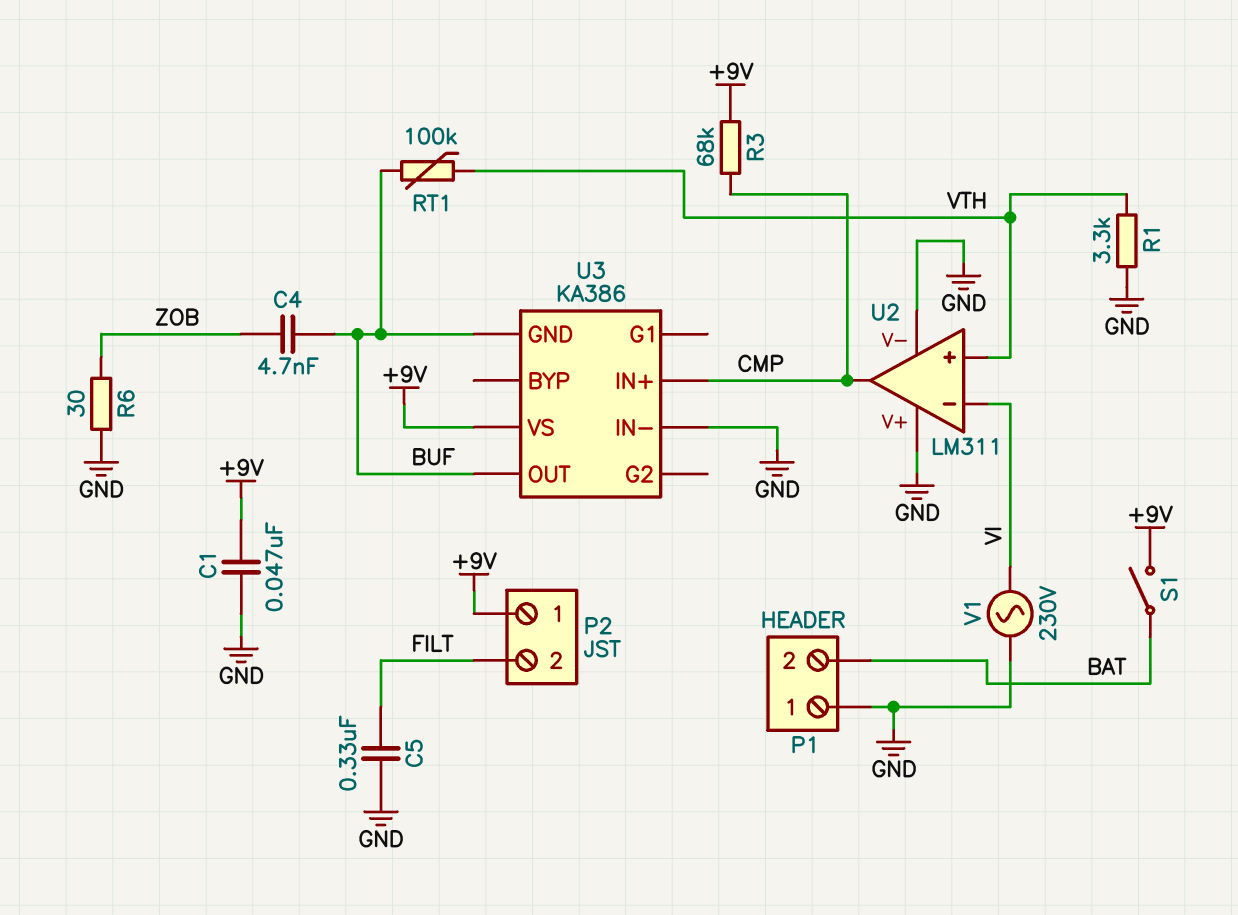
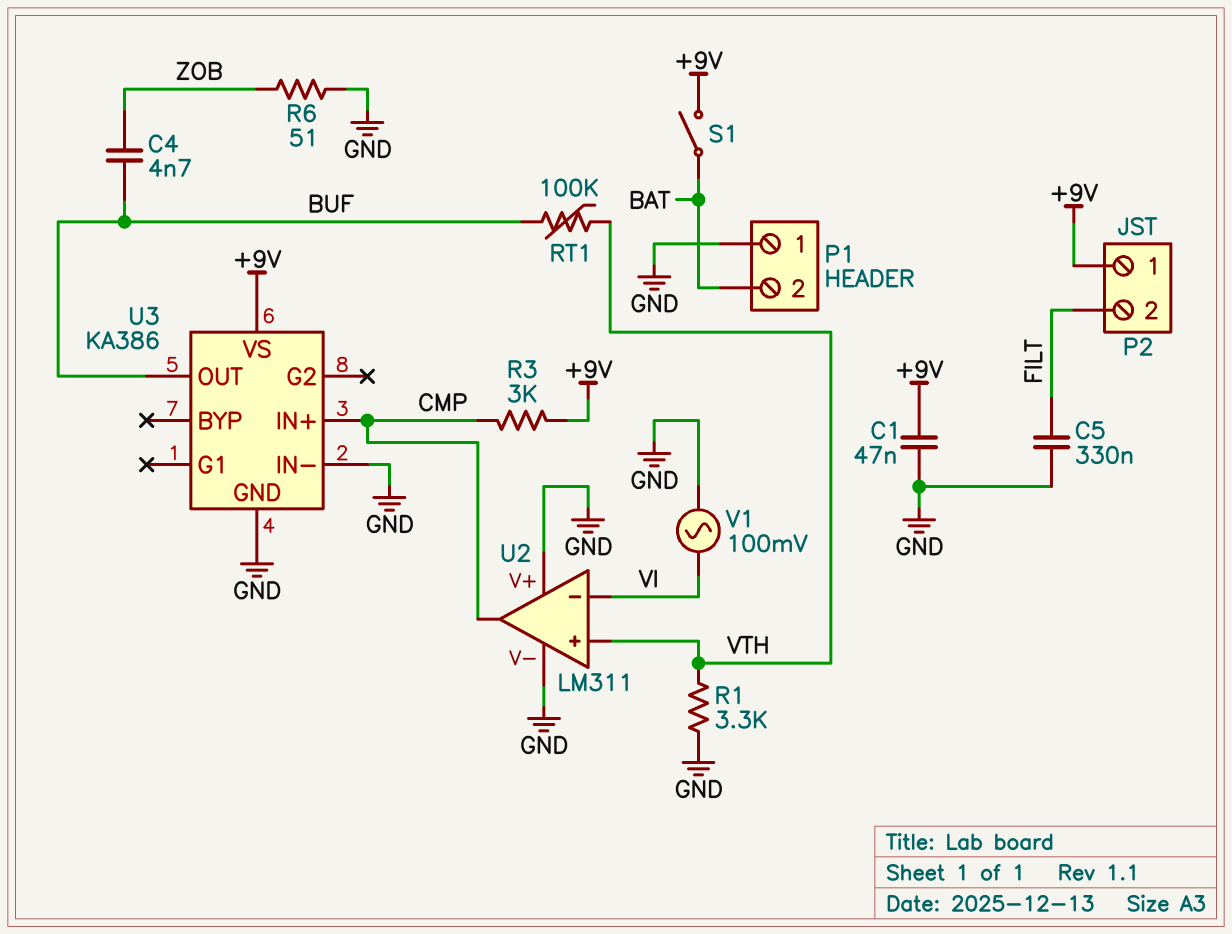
R3: 68k (+9V, CMP) -> 3k (+9V, CMP)
R6: 30 (GND, ZOB) -> 51 (GND, ZOB)
U3 pin GND: BUF -> GND
V1: AC 230V (GND, VI) -> AC 100mV (GND, VI)

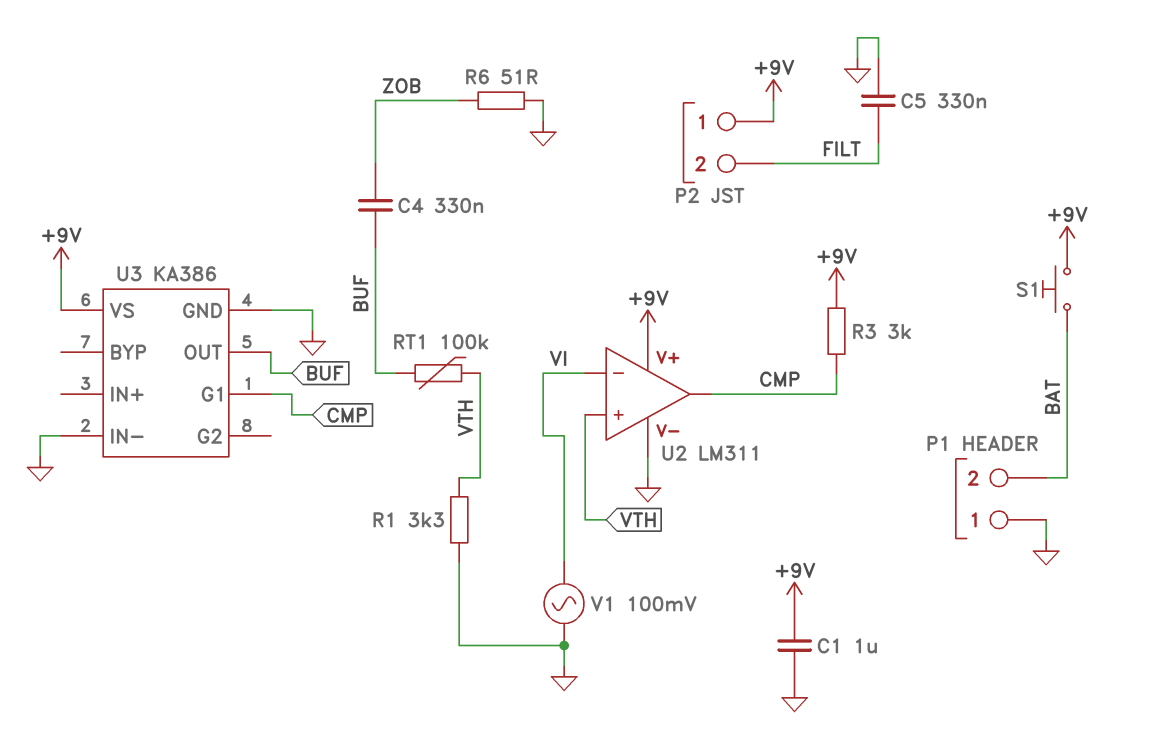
C1: 47nF (+9V, GND) -> 1uF (+9V, GND)
C4: 4.7nF (BUF, ZOB) -> 330nF (BUF, ZOB)
S1: switch (+9V, BAT) -> button (+9V, BAT)
U2 pin V+: GND -> +9V
U3 pin G1: none -> CMP
U3 pin IN+: CMP -> none

